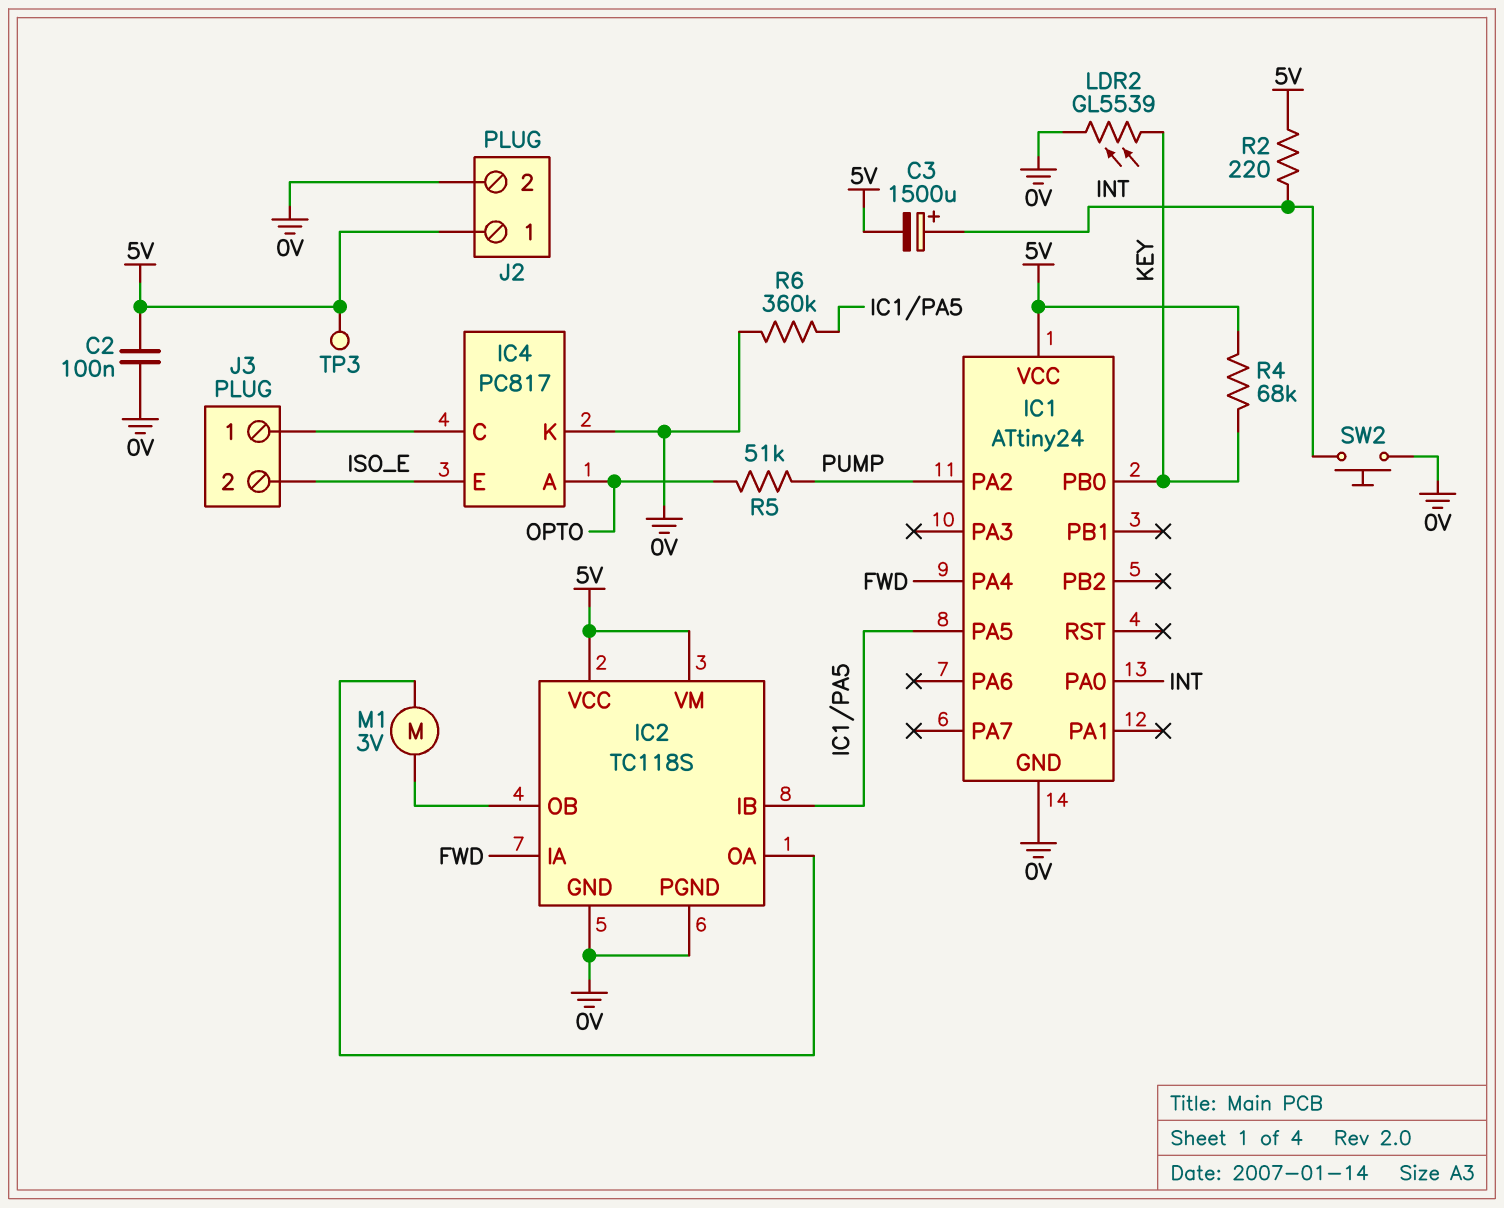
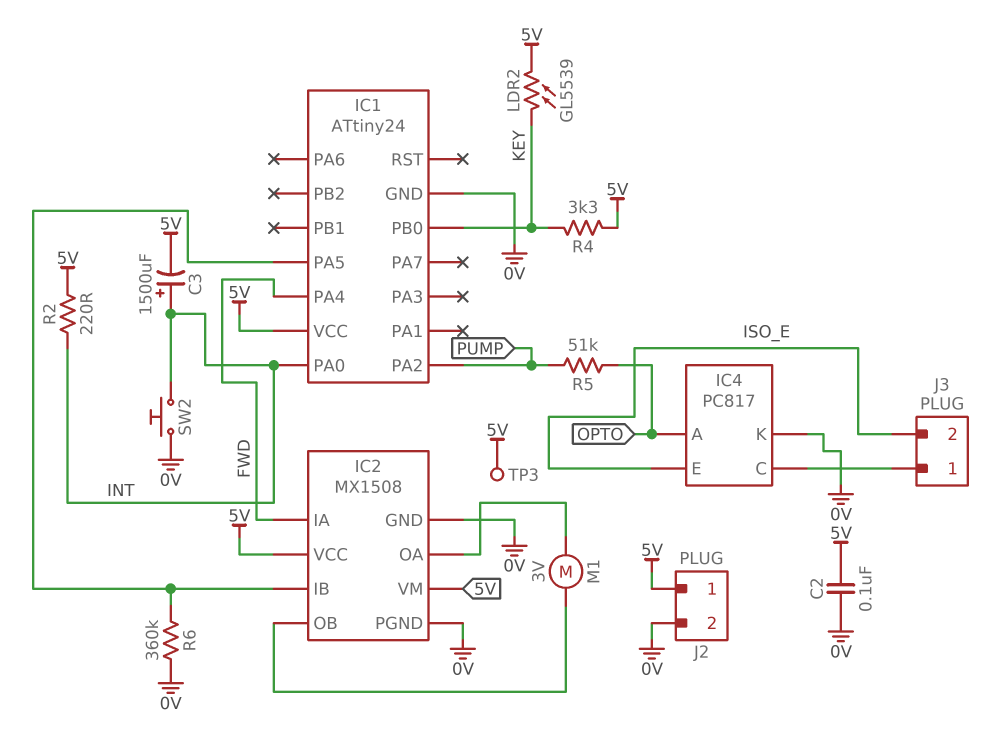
IC2: TC118S -> MX1508
LDR2: GL5539 (0V, KEY) -> GL5539 (5V, KEY)
R4: 68k (5V, KEY) -> 3.3k (5V, KEY)

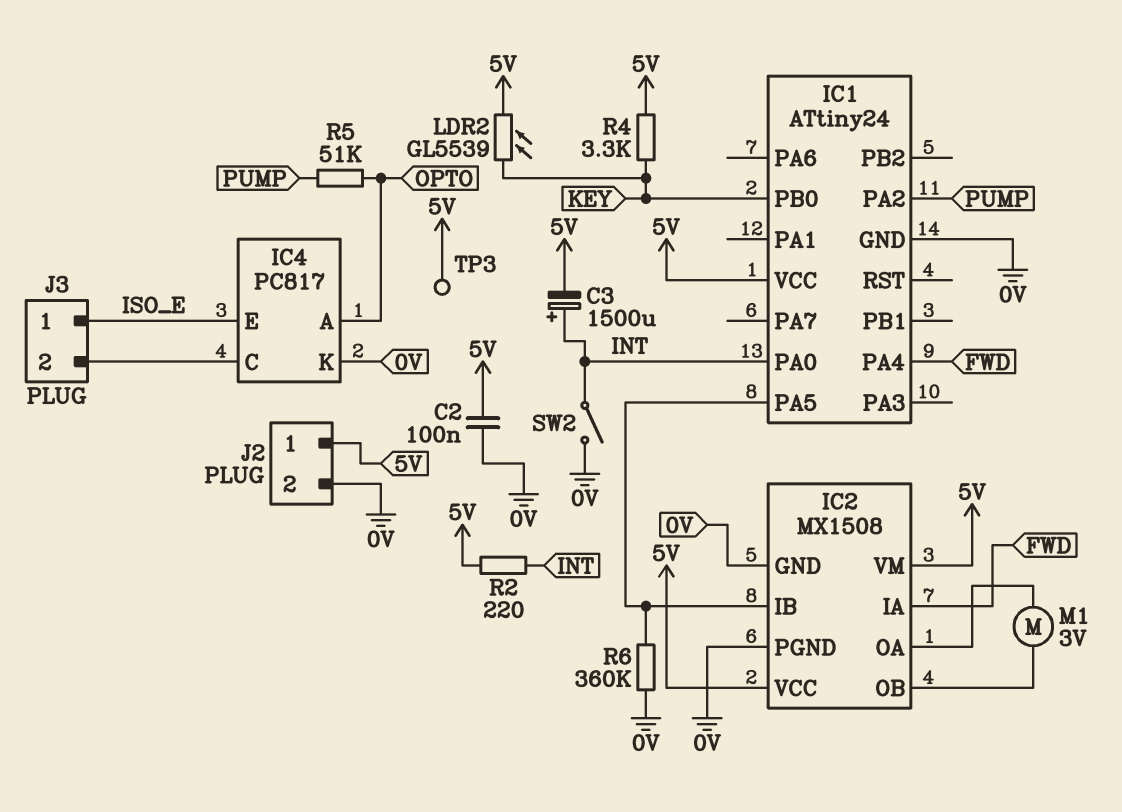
J3 pin 1: IC4/C -> ISO_E
J3 pin 2: ISO_E -> IC4/C
SW2: button (0V, INT) -> switch (0V, INT)

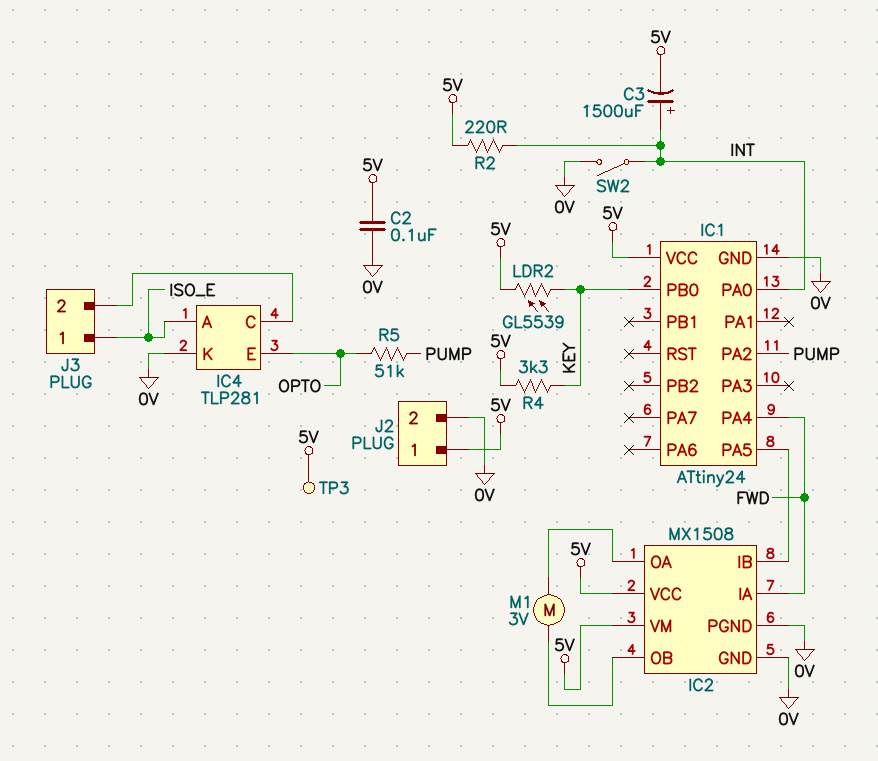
IC4: PC817 -> TLP281
IC4 pin A: OPTO -> ISO_E
IC4 pin E: ISO_E -> OPTO
R6: 360k (0V, IC1/PA5) -> none

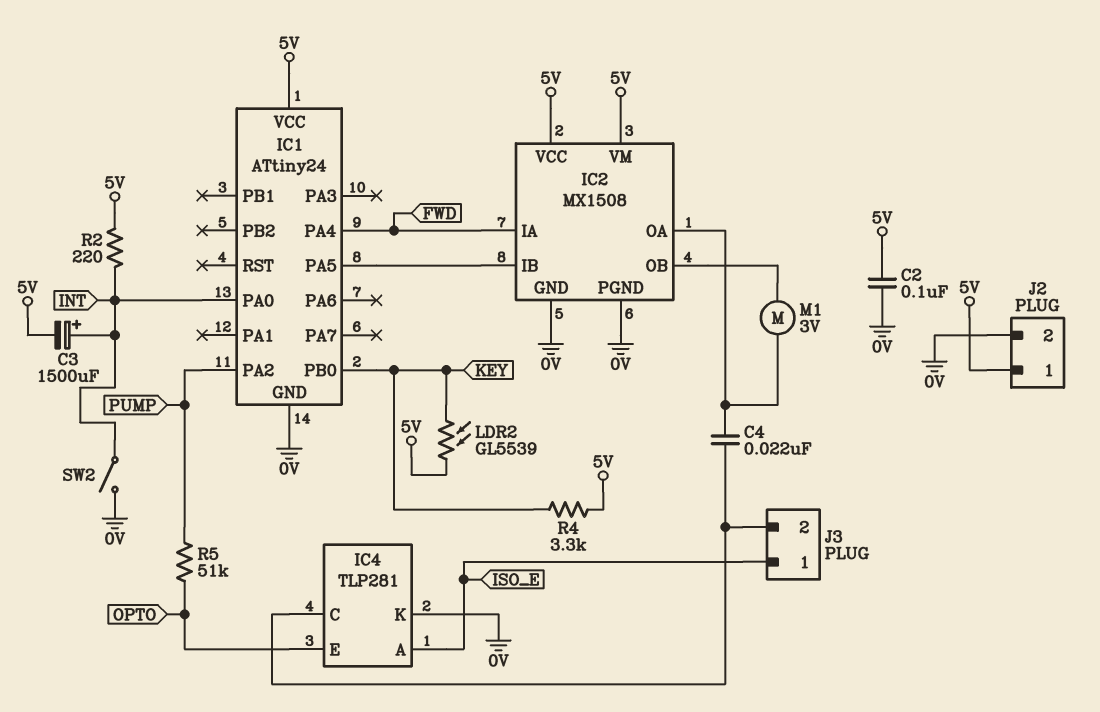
C4: none -> 22nF (IC2/OA, IC4/C)
TP3: test point (5V) -> none

